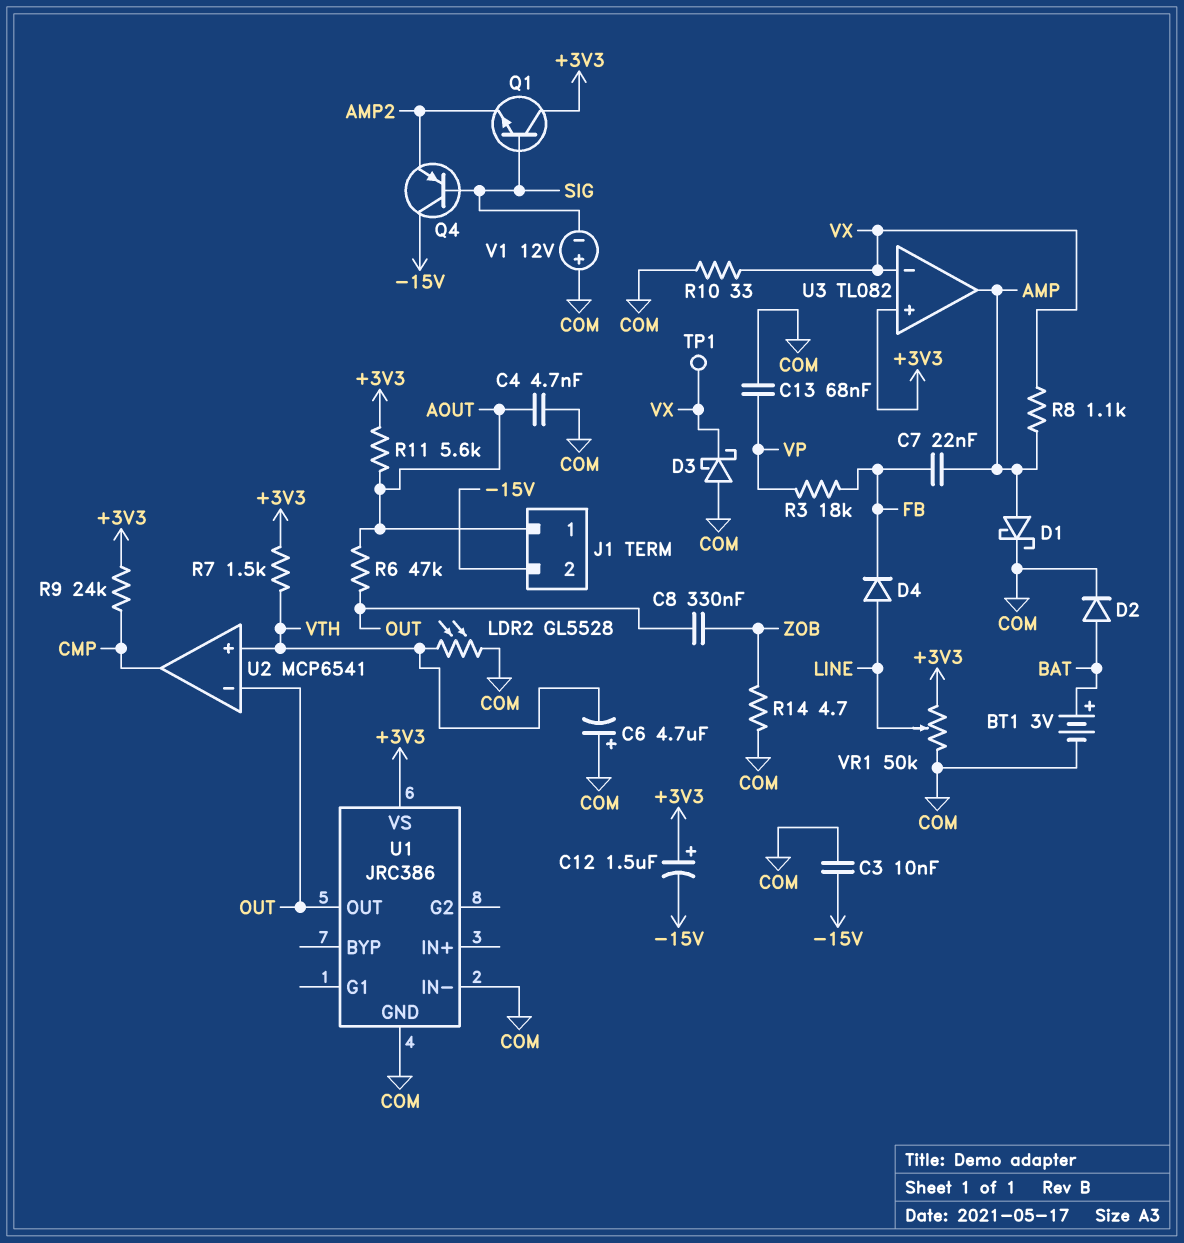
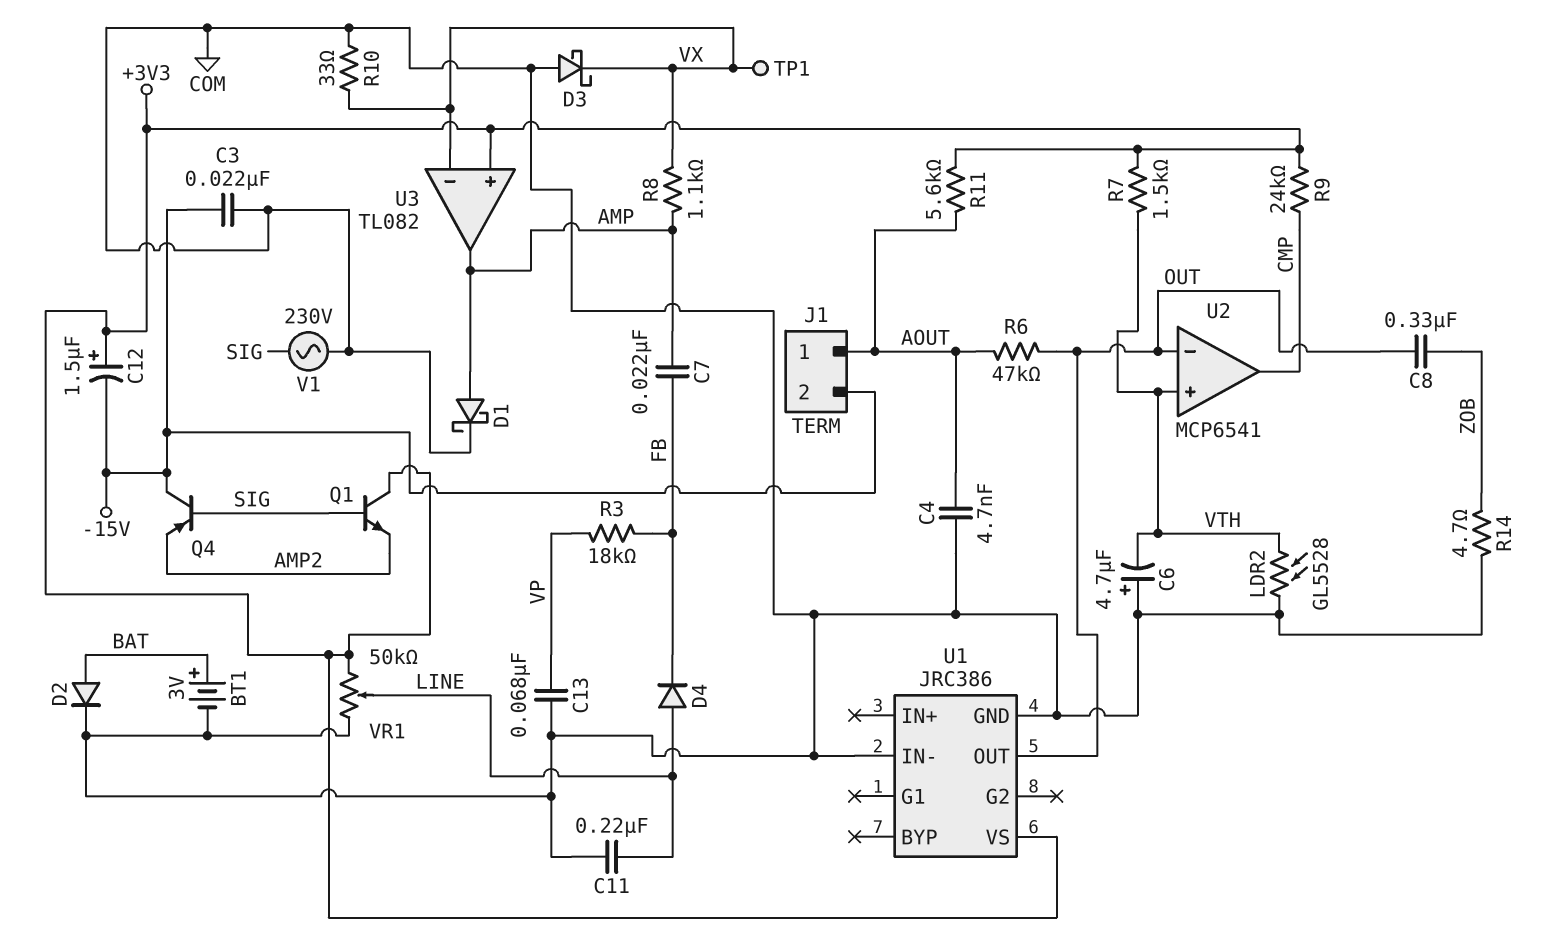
C3: 10nF (-15V, COM) -> 22nF (-15V, COM)
C11: none -> 220nF (COM, LINE)
V1: 12V (plus COM, minus SIG) -> AC 230V (COM, SIG)

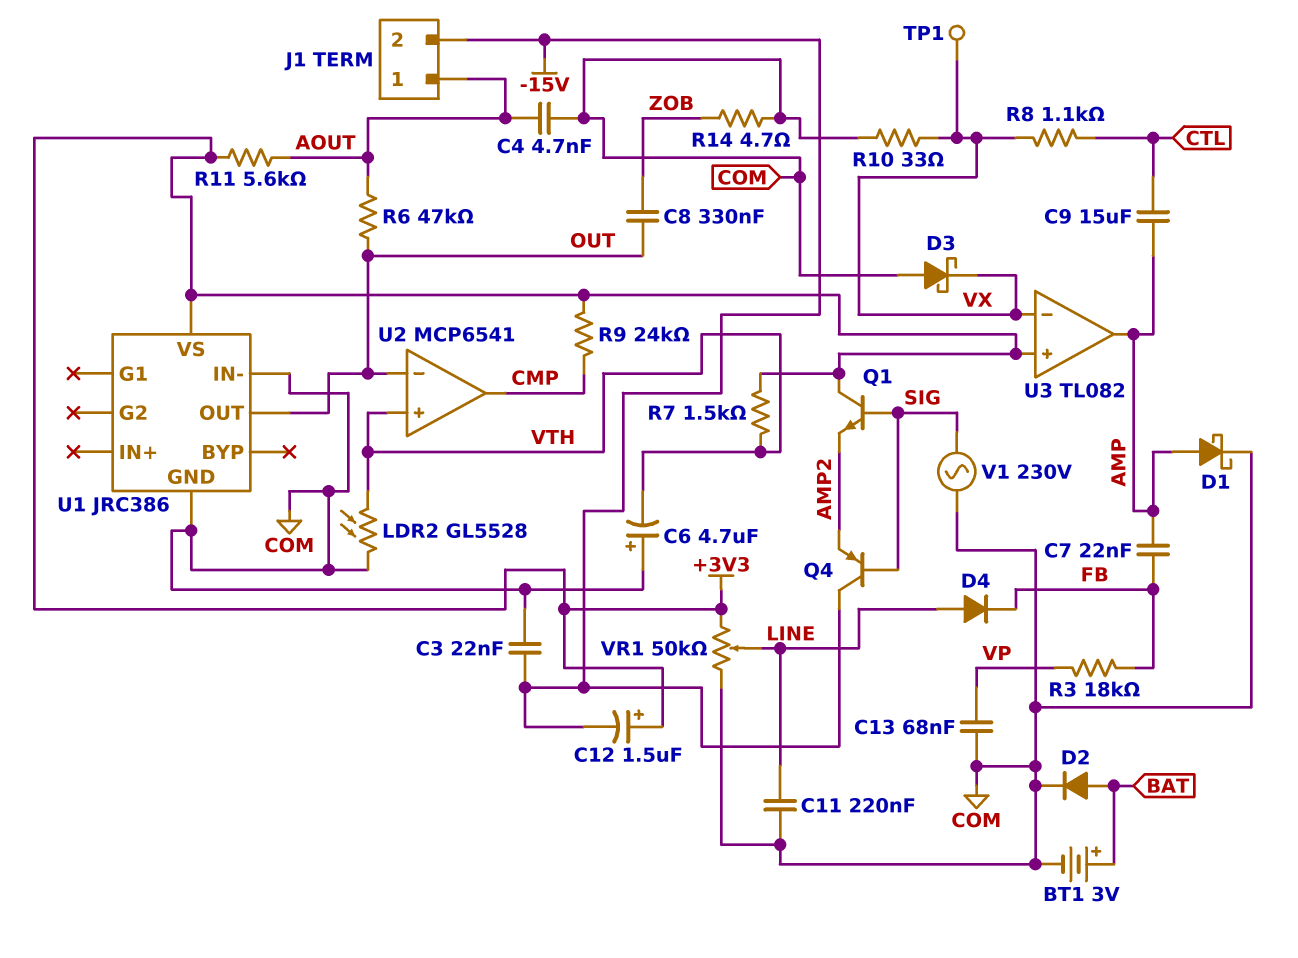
C9: none -> 15uF (AMP, CTL)
R8: 1.1k (AMP, VX) -> 1.1k (CTL, VX)

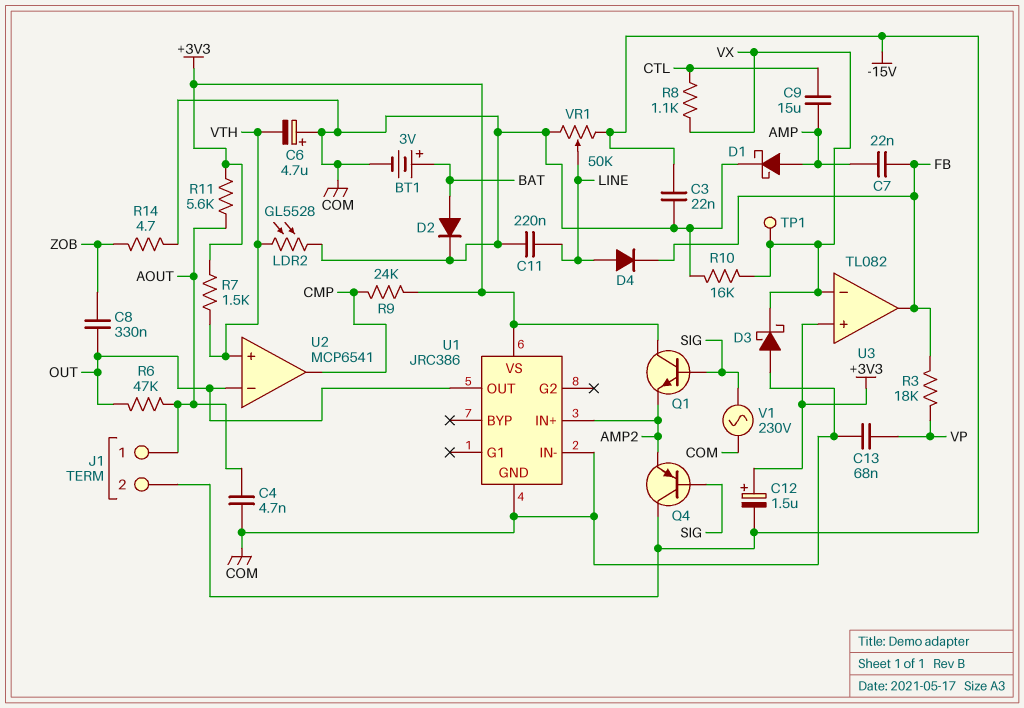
R10: 33 (COM, VX) -> 16k (COM, VX)
U1 pin IN+: none -> AMP2
U3 pin out: AMP -> FB
VR1: 50k (+3V3, COM, wiper LINE) -> 50k (-15V, COM, wiper LINE)

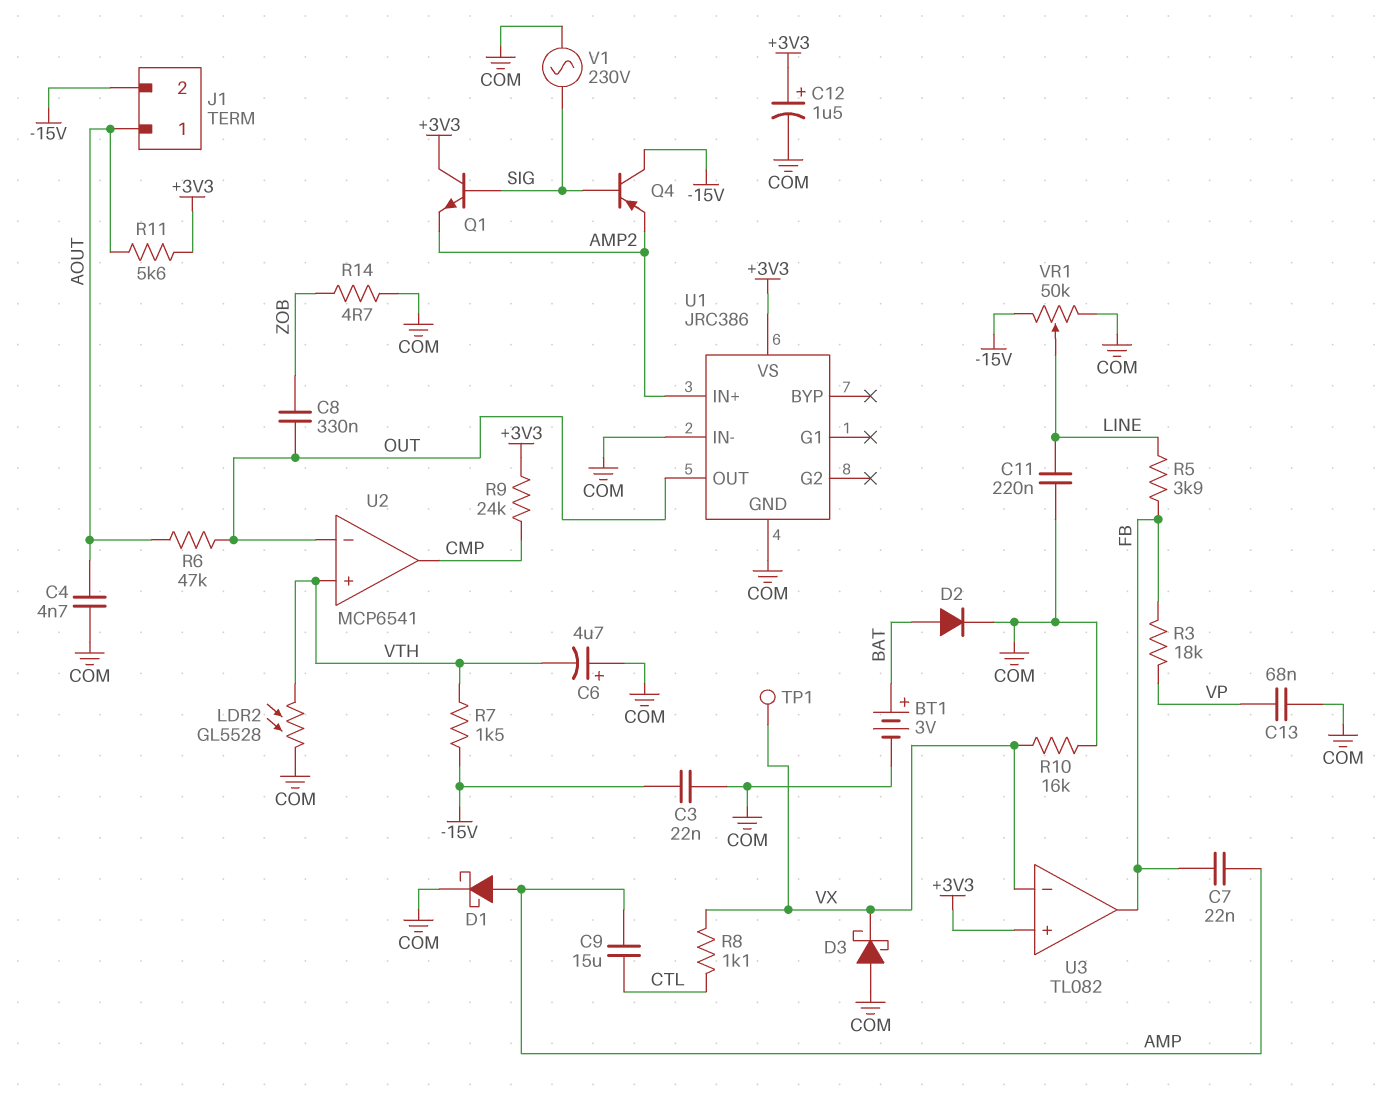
C12: 1.5uF (plus +3V3, minus -15V) -> 1.5uF (plus +3V3, minus COM)
D4: diode (A LINE, K FB) -> none
R5: none -> 3.9k (FB, LINE)
R7: 1.5k (+3V3, VTH) -> 1.5k (-15V, VTH)

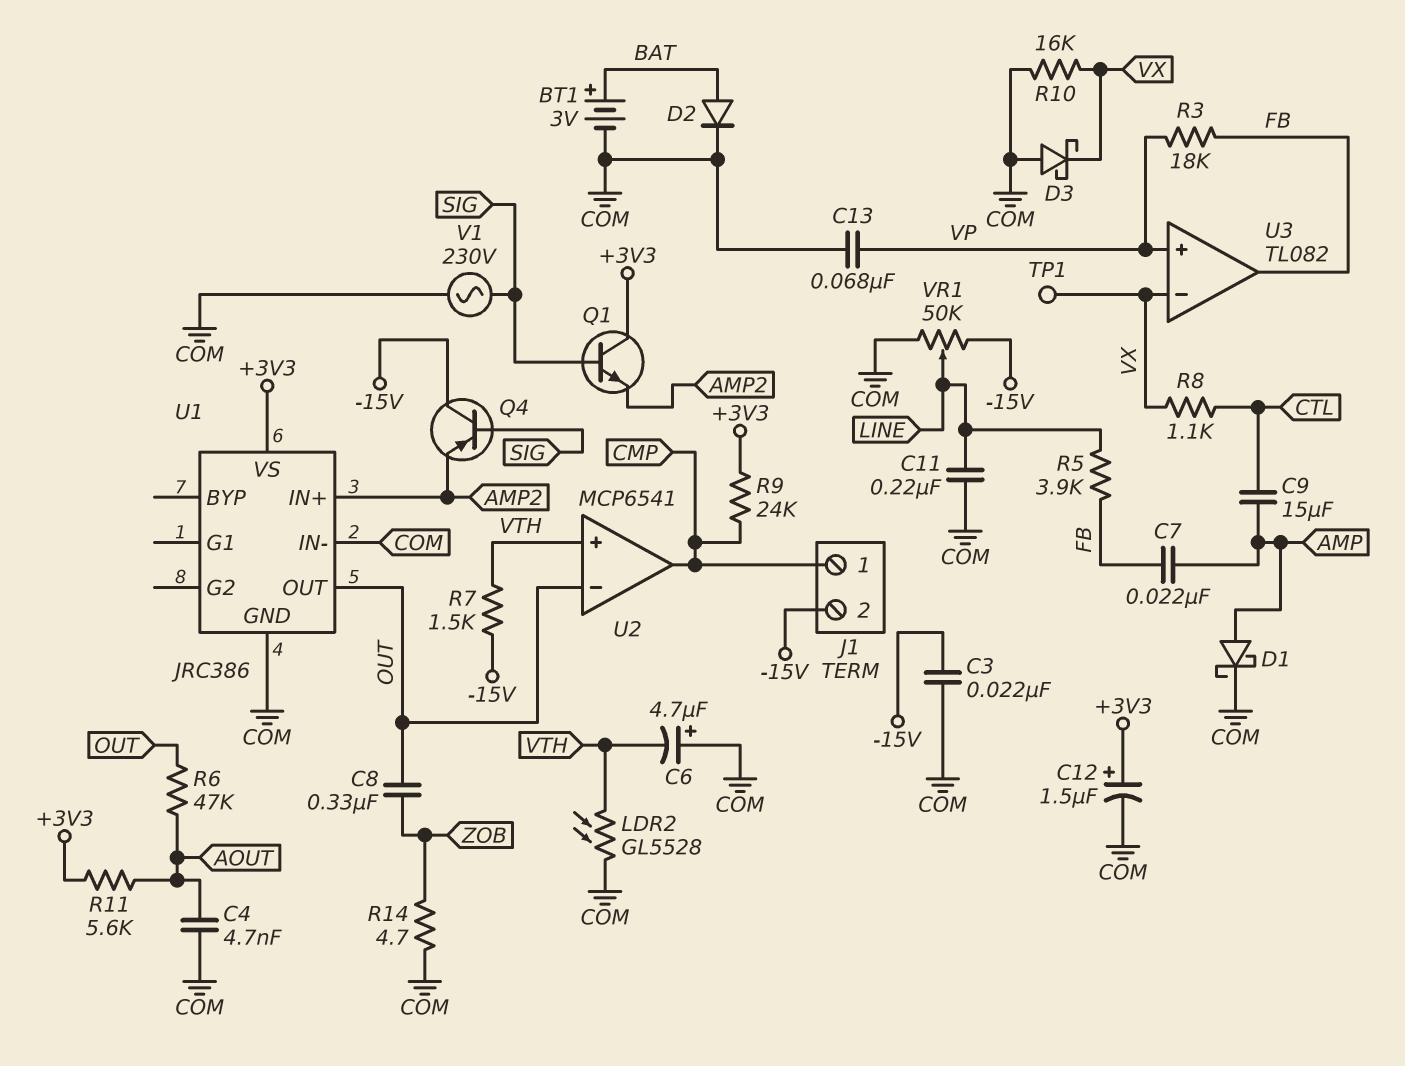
J1 pin 1: AOUT -> CMP
U3 pin in+: +3V3 -> VP

